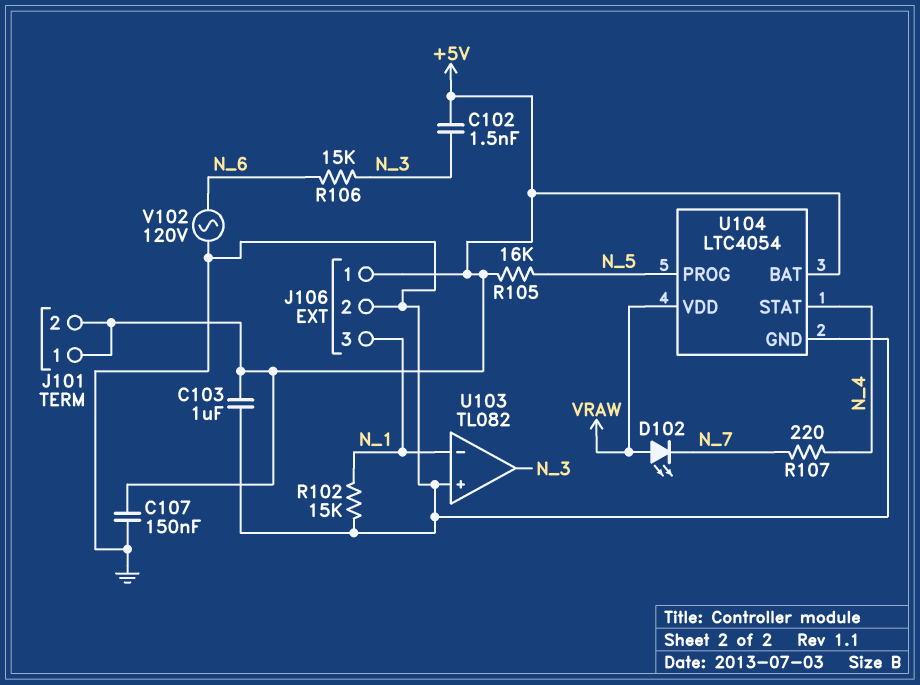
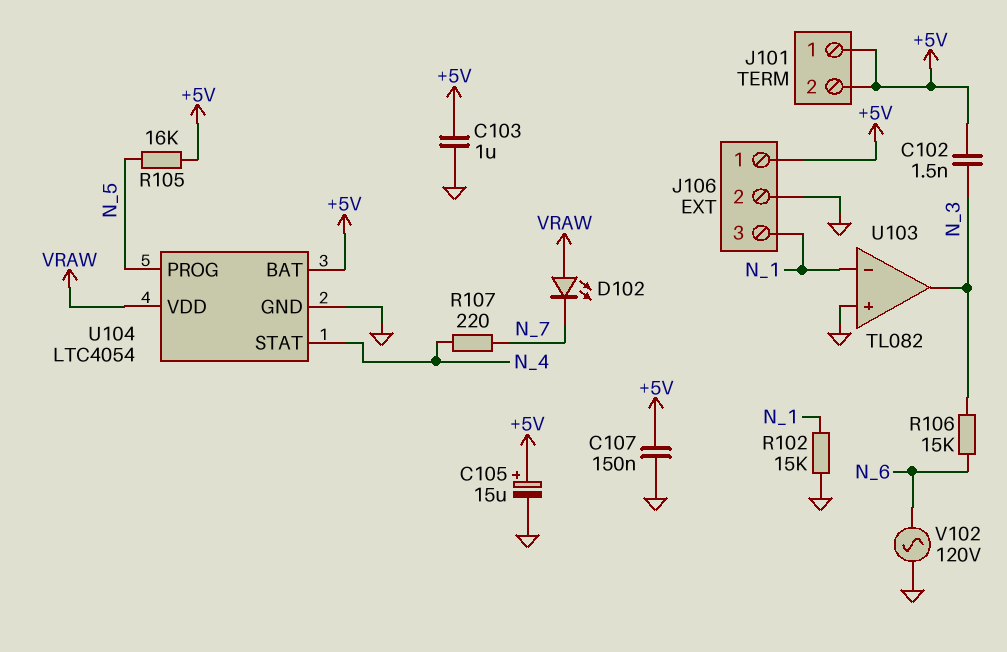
C105: none -> 15uF (plus +5V, minus GND)

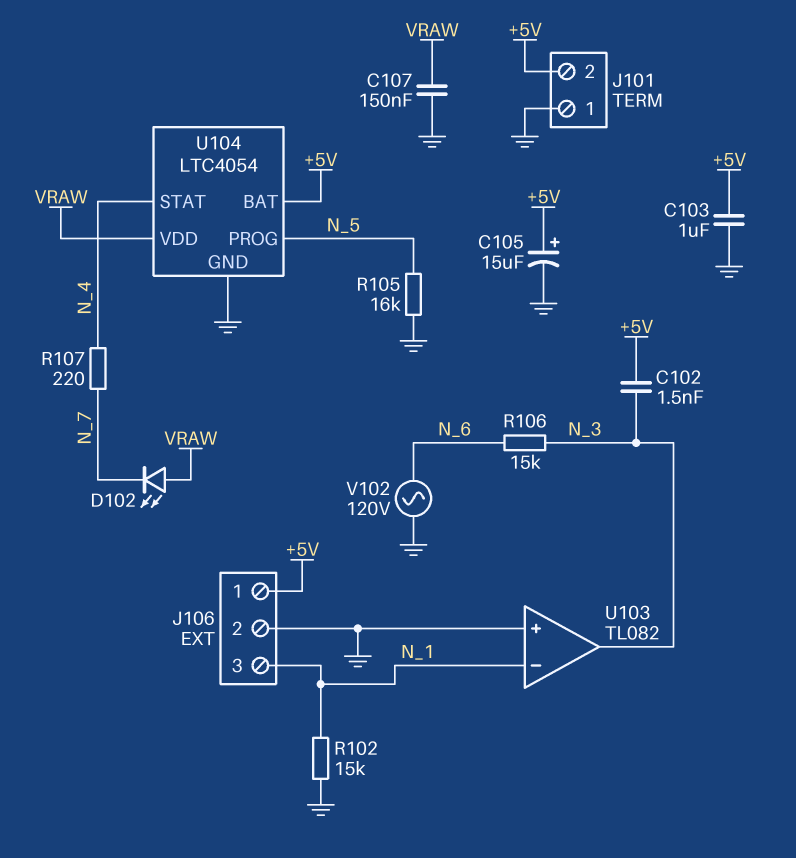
C107: 150nF (+5V, GND) -> 150nF (GND, VRAW)
J101 pin 1: +5V -> GND
R105: 16k (+5V, N_5) -> 16k (GND, N_5)

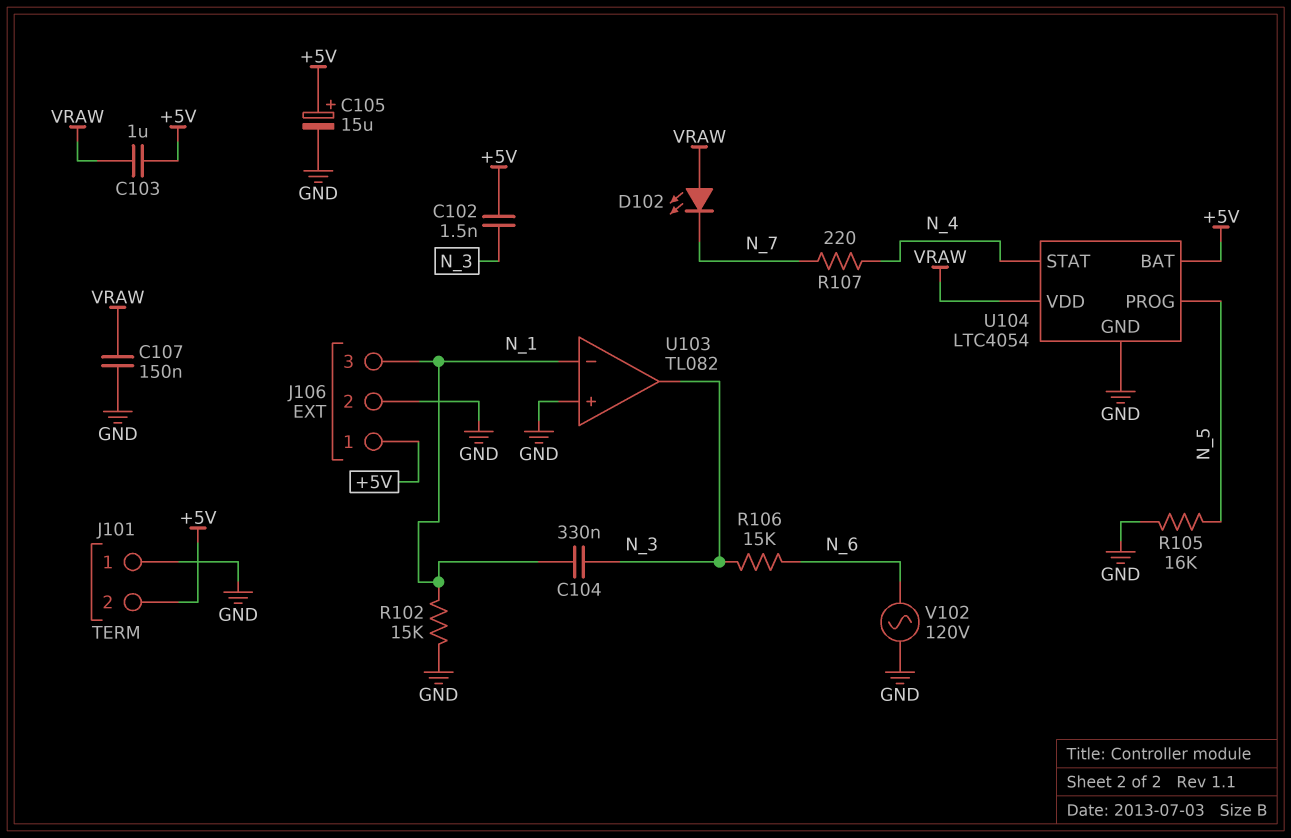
C103: 1uF (+5V, GND) -> 1uF (+5V, VRAW)
C104: none -> 330nF (N_1, N_3)

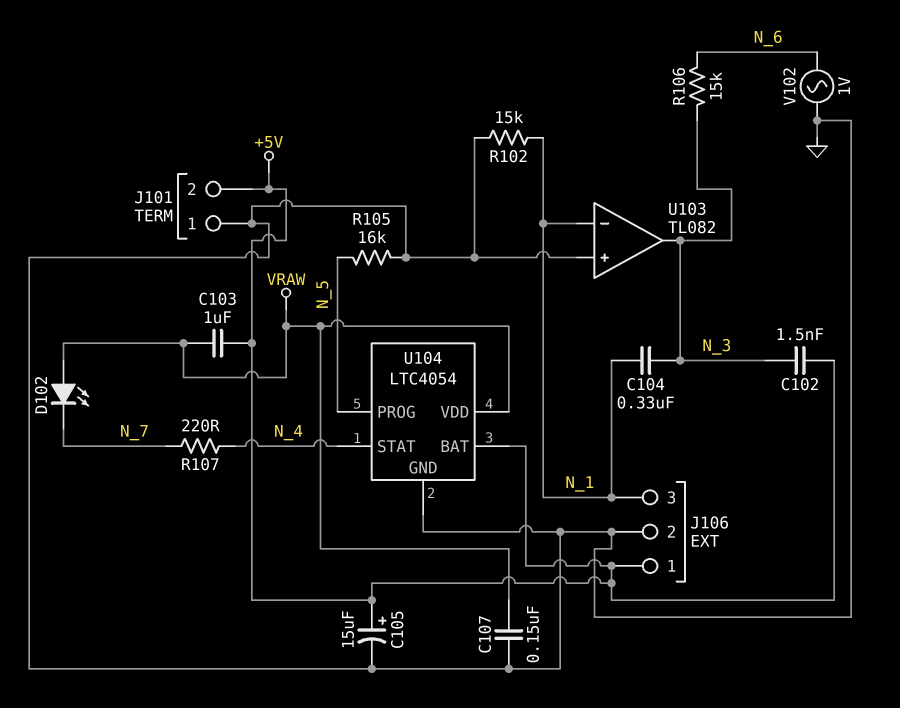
V102: AC 120V (GND, N_6) -> AC 1V (GND, N_6)

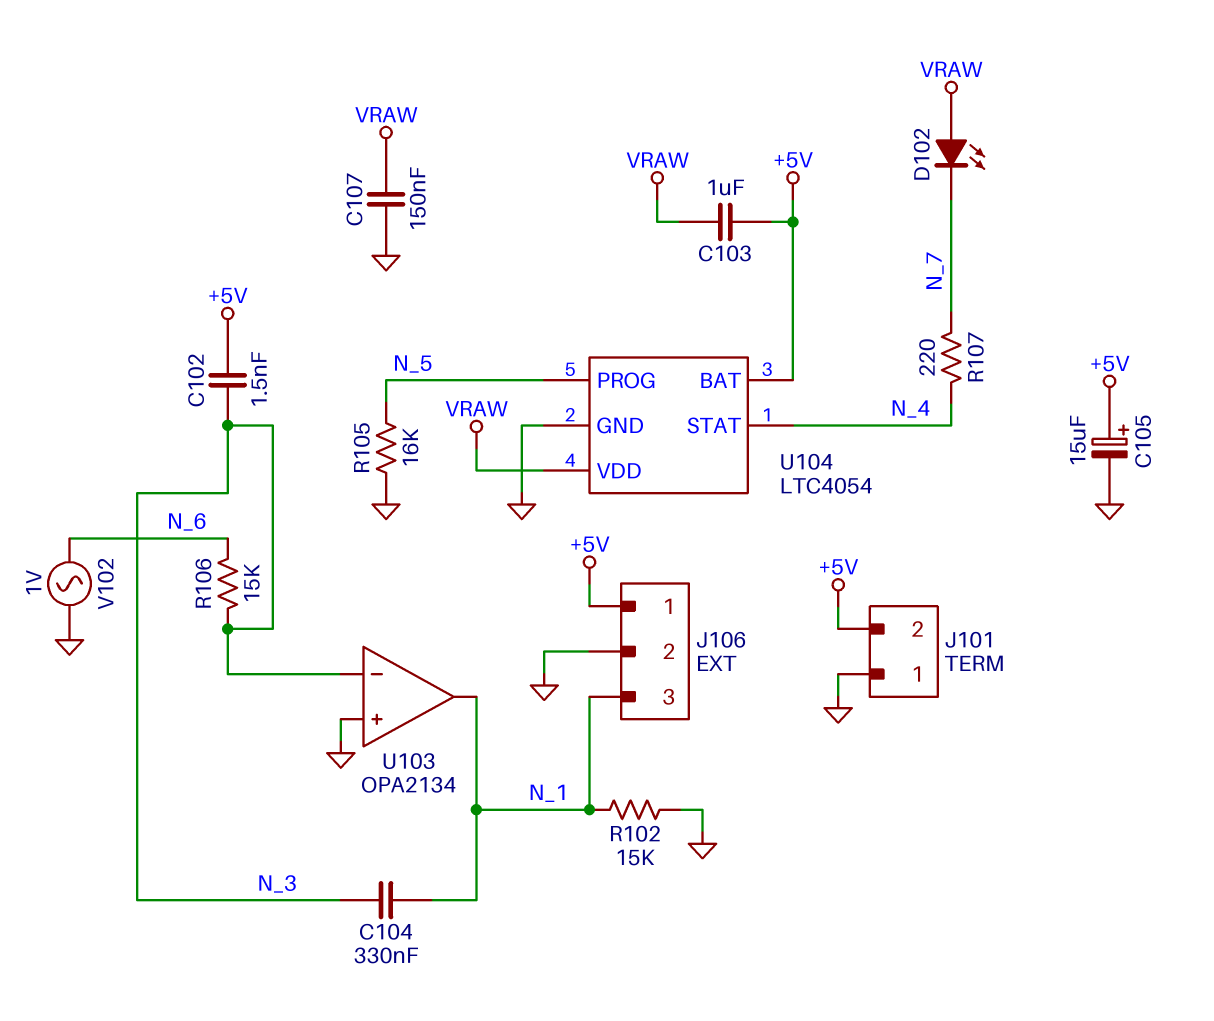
U103: TL082 -> OPA2134
U103 pin in-: N_1 -> N_3
U103 pin out: N_3 -> N_1

